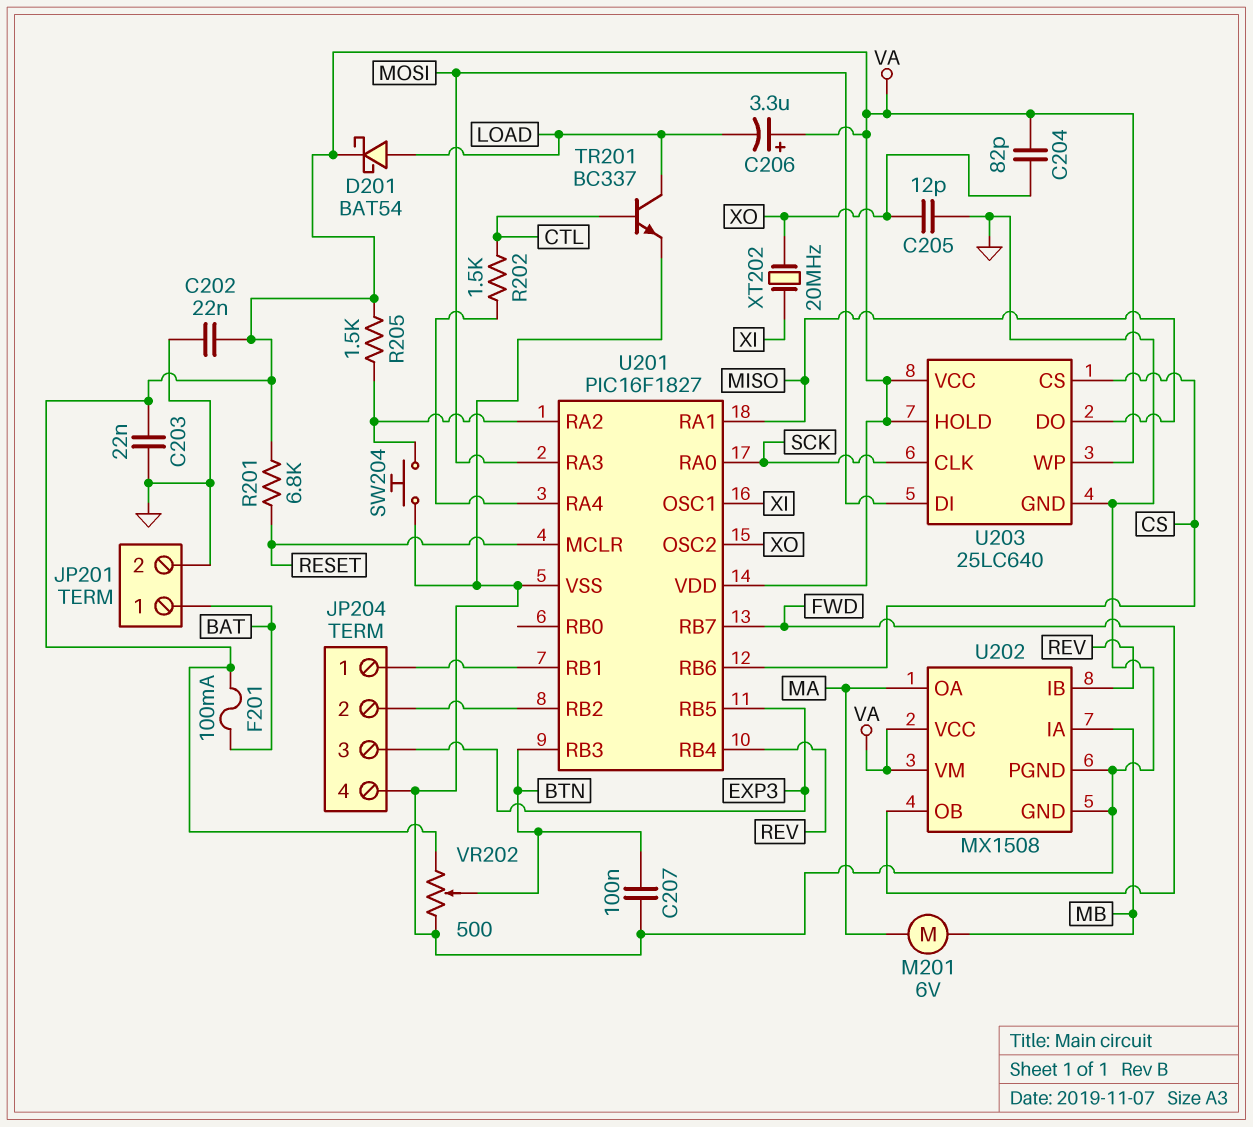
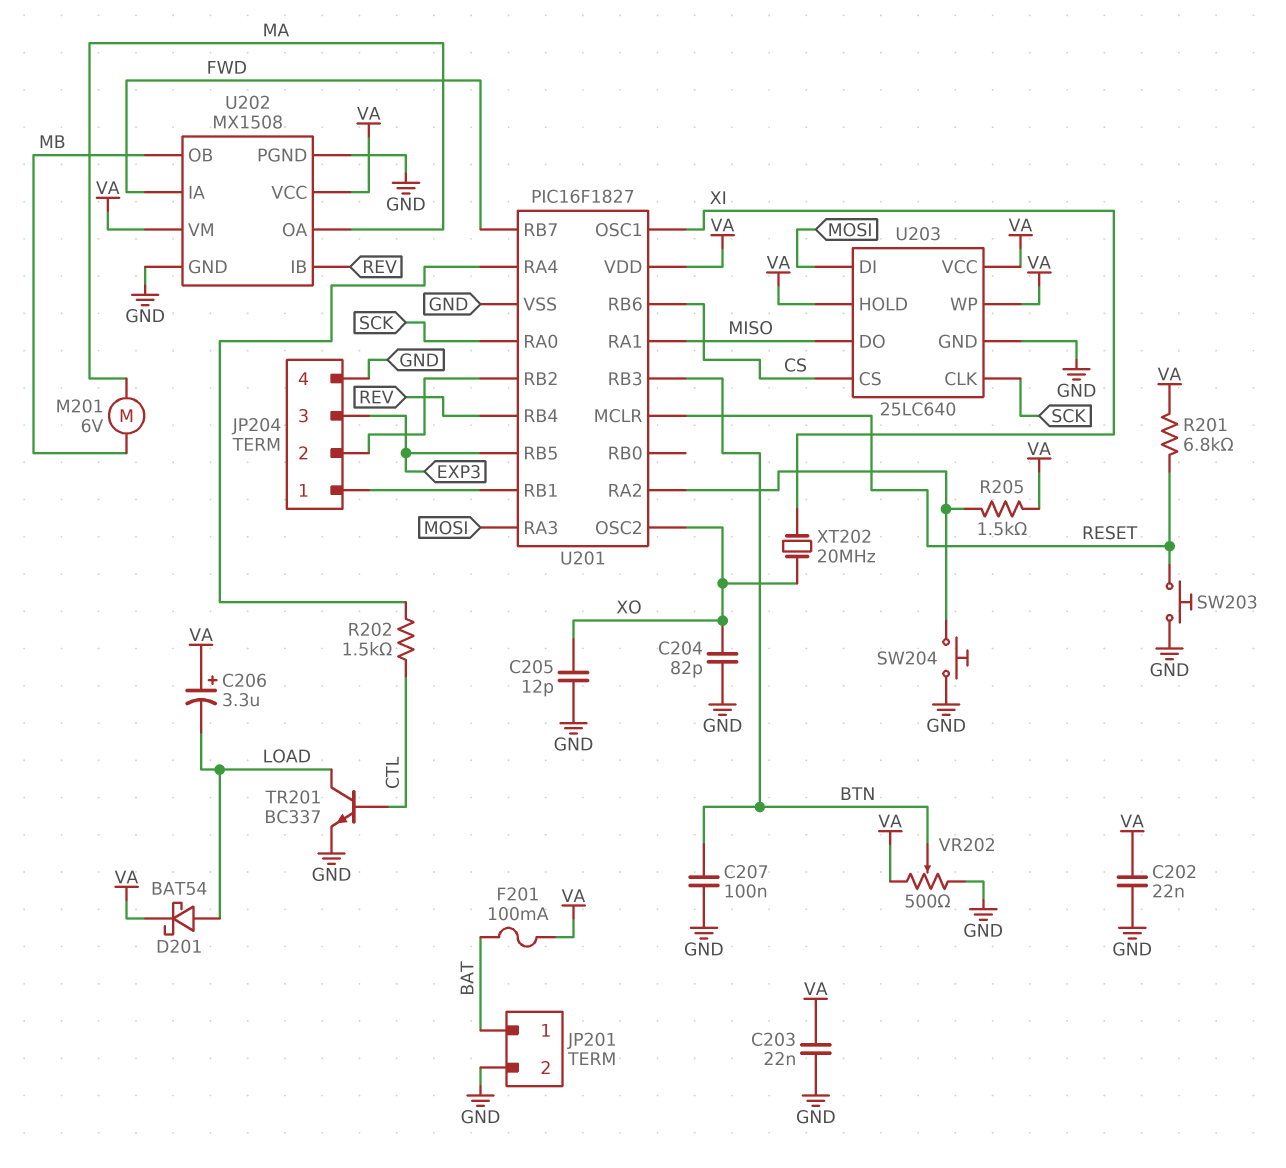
C204: 82pF (VA, XO) -> 82pF (GND, XO)
SW203: none -> button (GND, RESET)
U202 pin IA: MB -> FWD
U202 pin OB: FWD -> MB

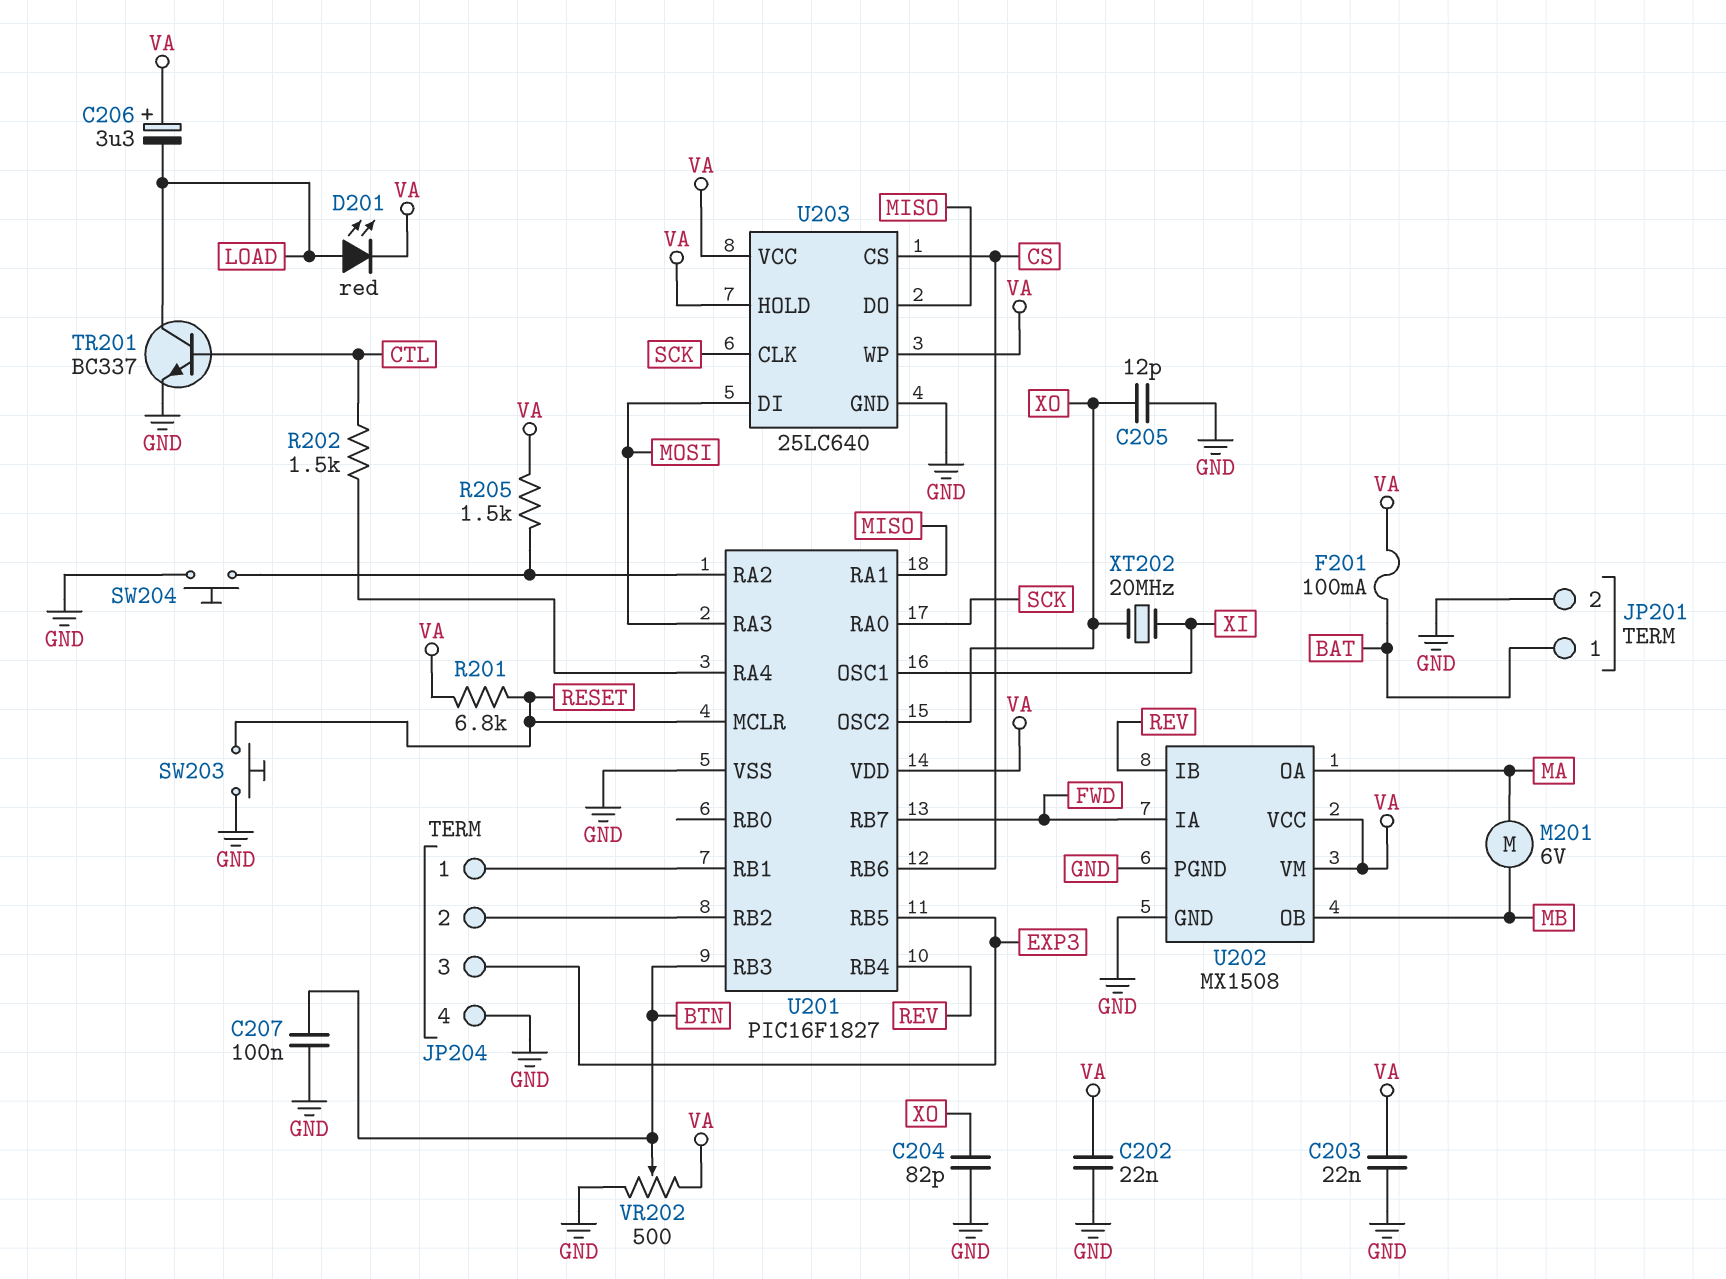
D201: schottky BAT54 (A LOAD, K VA) -> LED red (A LOAD, K VA)

